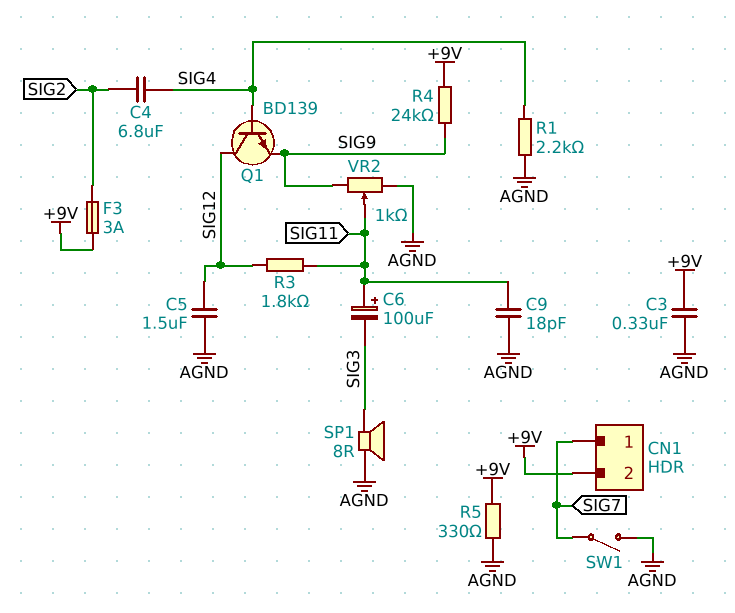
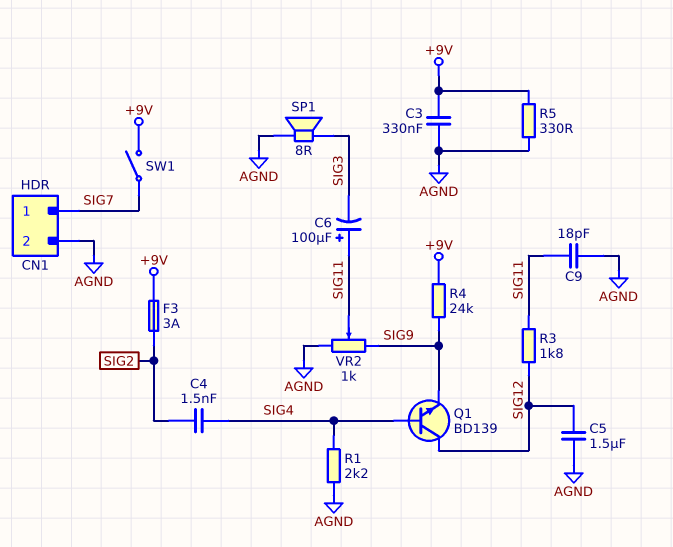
C4: 6.8uF (SIG2, SIG4) -> 1.5nF (SIG2, SIG4)
CN1 pin 2: +9V -> AGND
SW1: switch (AGND, SIG7) -> switch (+9V, SIG7)

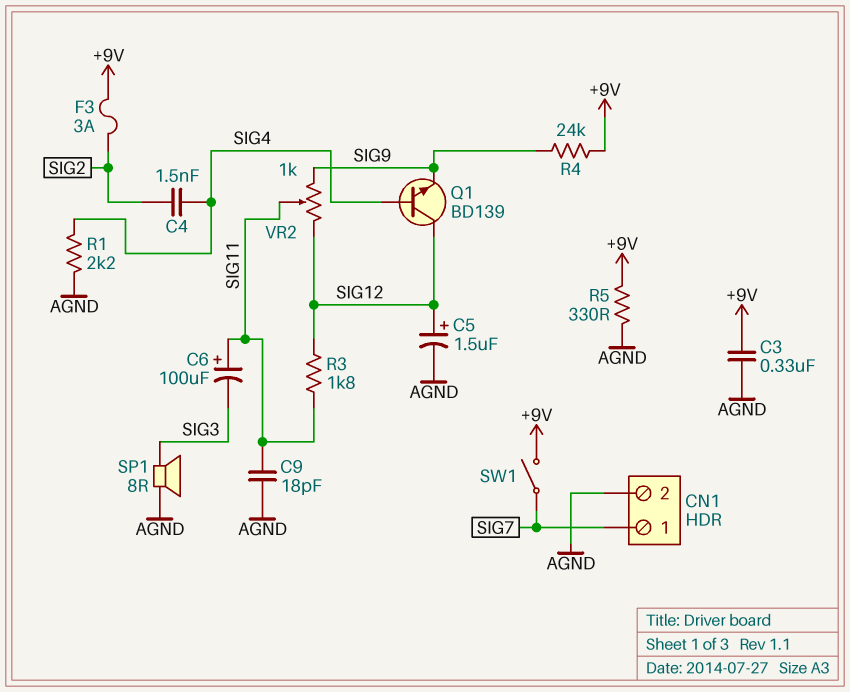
C5: 1.5uF (AGND, SIG12) -> 1.5uF (plus SIG12, minus AGND)
VR2: 1k (AGND, SIG9, wiper SIG11) -> 1k (SIG9, SIG12, wiper SIG11)

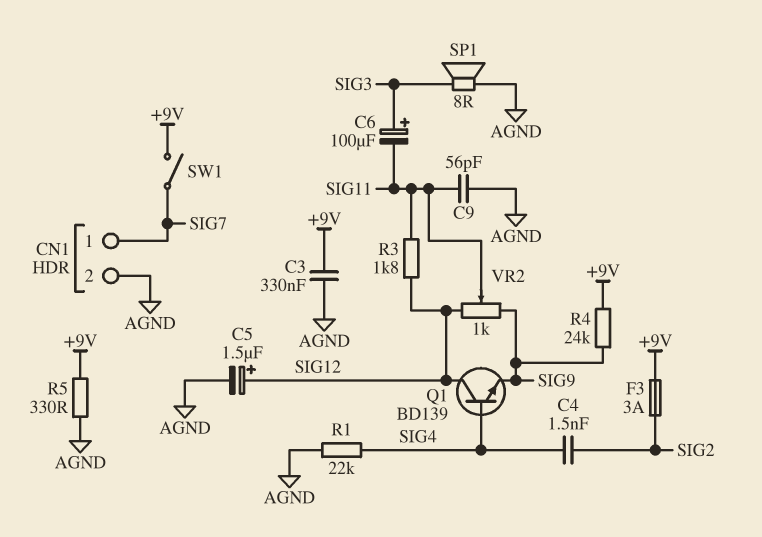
C6: 100uF (plus SIG11, minus SIG3) -> 100uF (plus SIG3, minus SIG11)
C9: 18pF (AGND, SIG11) -> 56pF (AGND, SIG11)
R1: 2.2k (AGND, SIG4) -> 22k (AGND, SIG4)

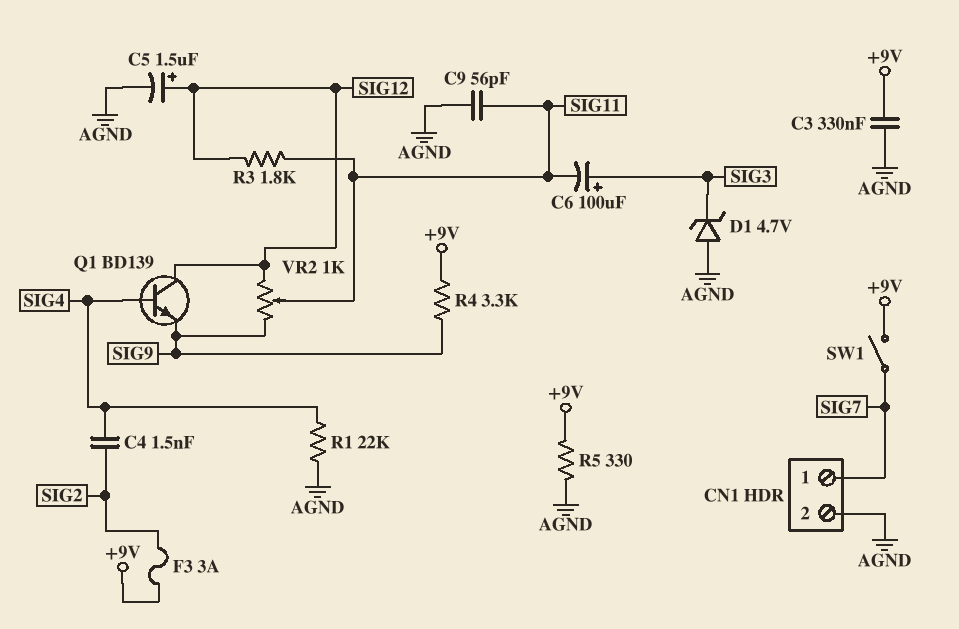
D1: none -> zener 4.7V (A AGND, K SIG3)
R4: 24k (+9V, SIG9) -> 3.3k (+9V, SIG9)
SP1: speaker 8R (AGND, SIG3) -> none

